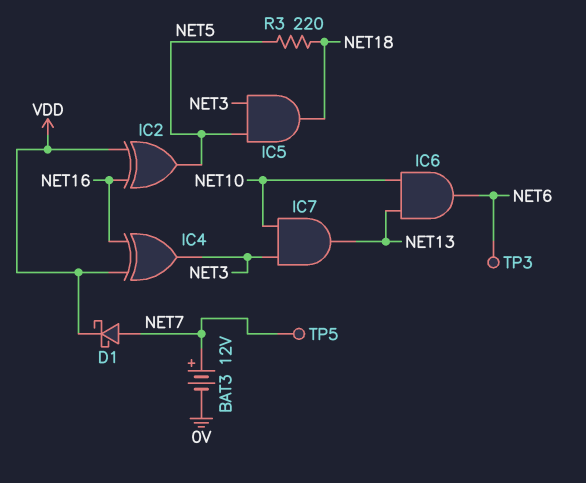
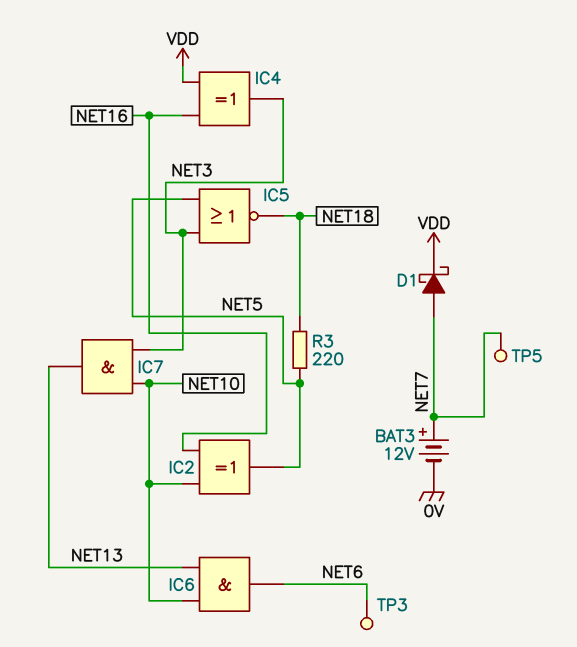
IC2: XOR (in NET16, in VDD, out NET5) -> XOR (in NET10, in NET16, out NET5)
IC5: AND (in NET3, in NET5, out NET18) -> NOR (in NET3, in NET5, out NET18)

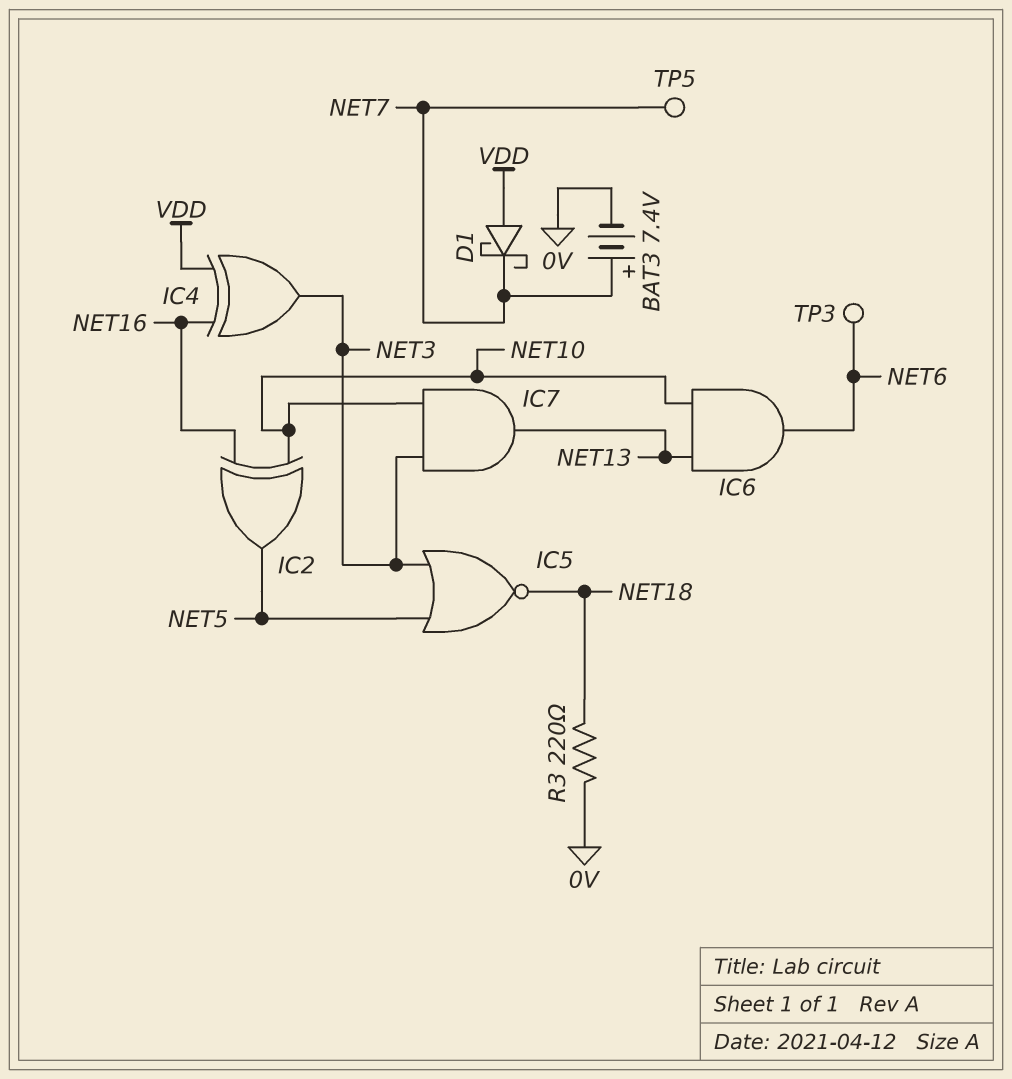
BAT3: 12V (plus NET7, minus 0V) -> 7.4V (plus NET7, minus 0V)
D1: schottky (A NET7, K VDD) -> schottky (A VDD, K NET7)
R3: 220 (NET5, NET18) -> 220 (0V, NET18)

